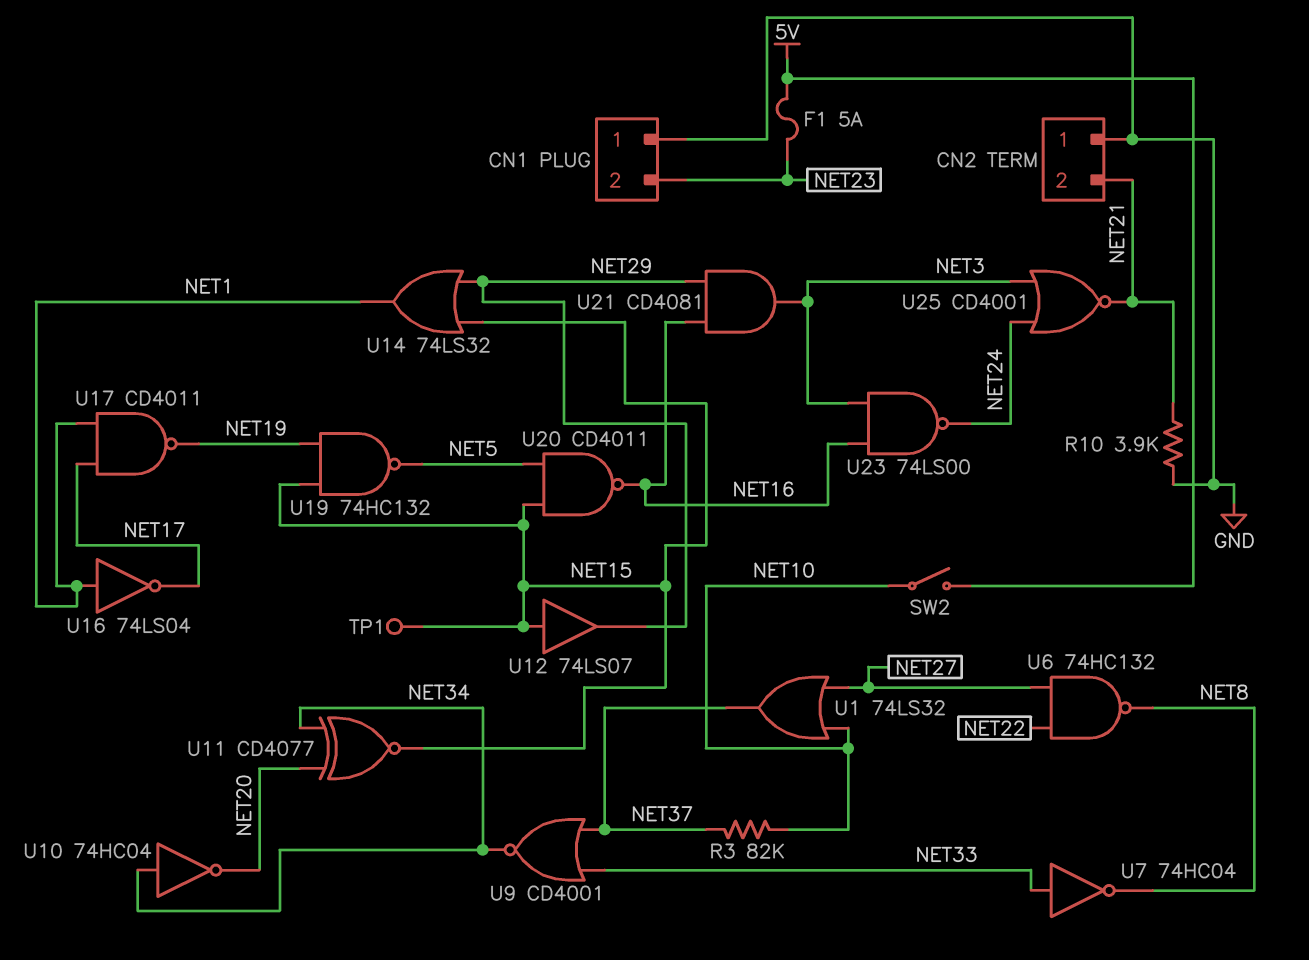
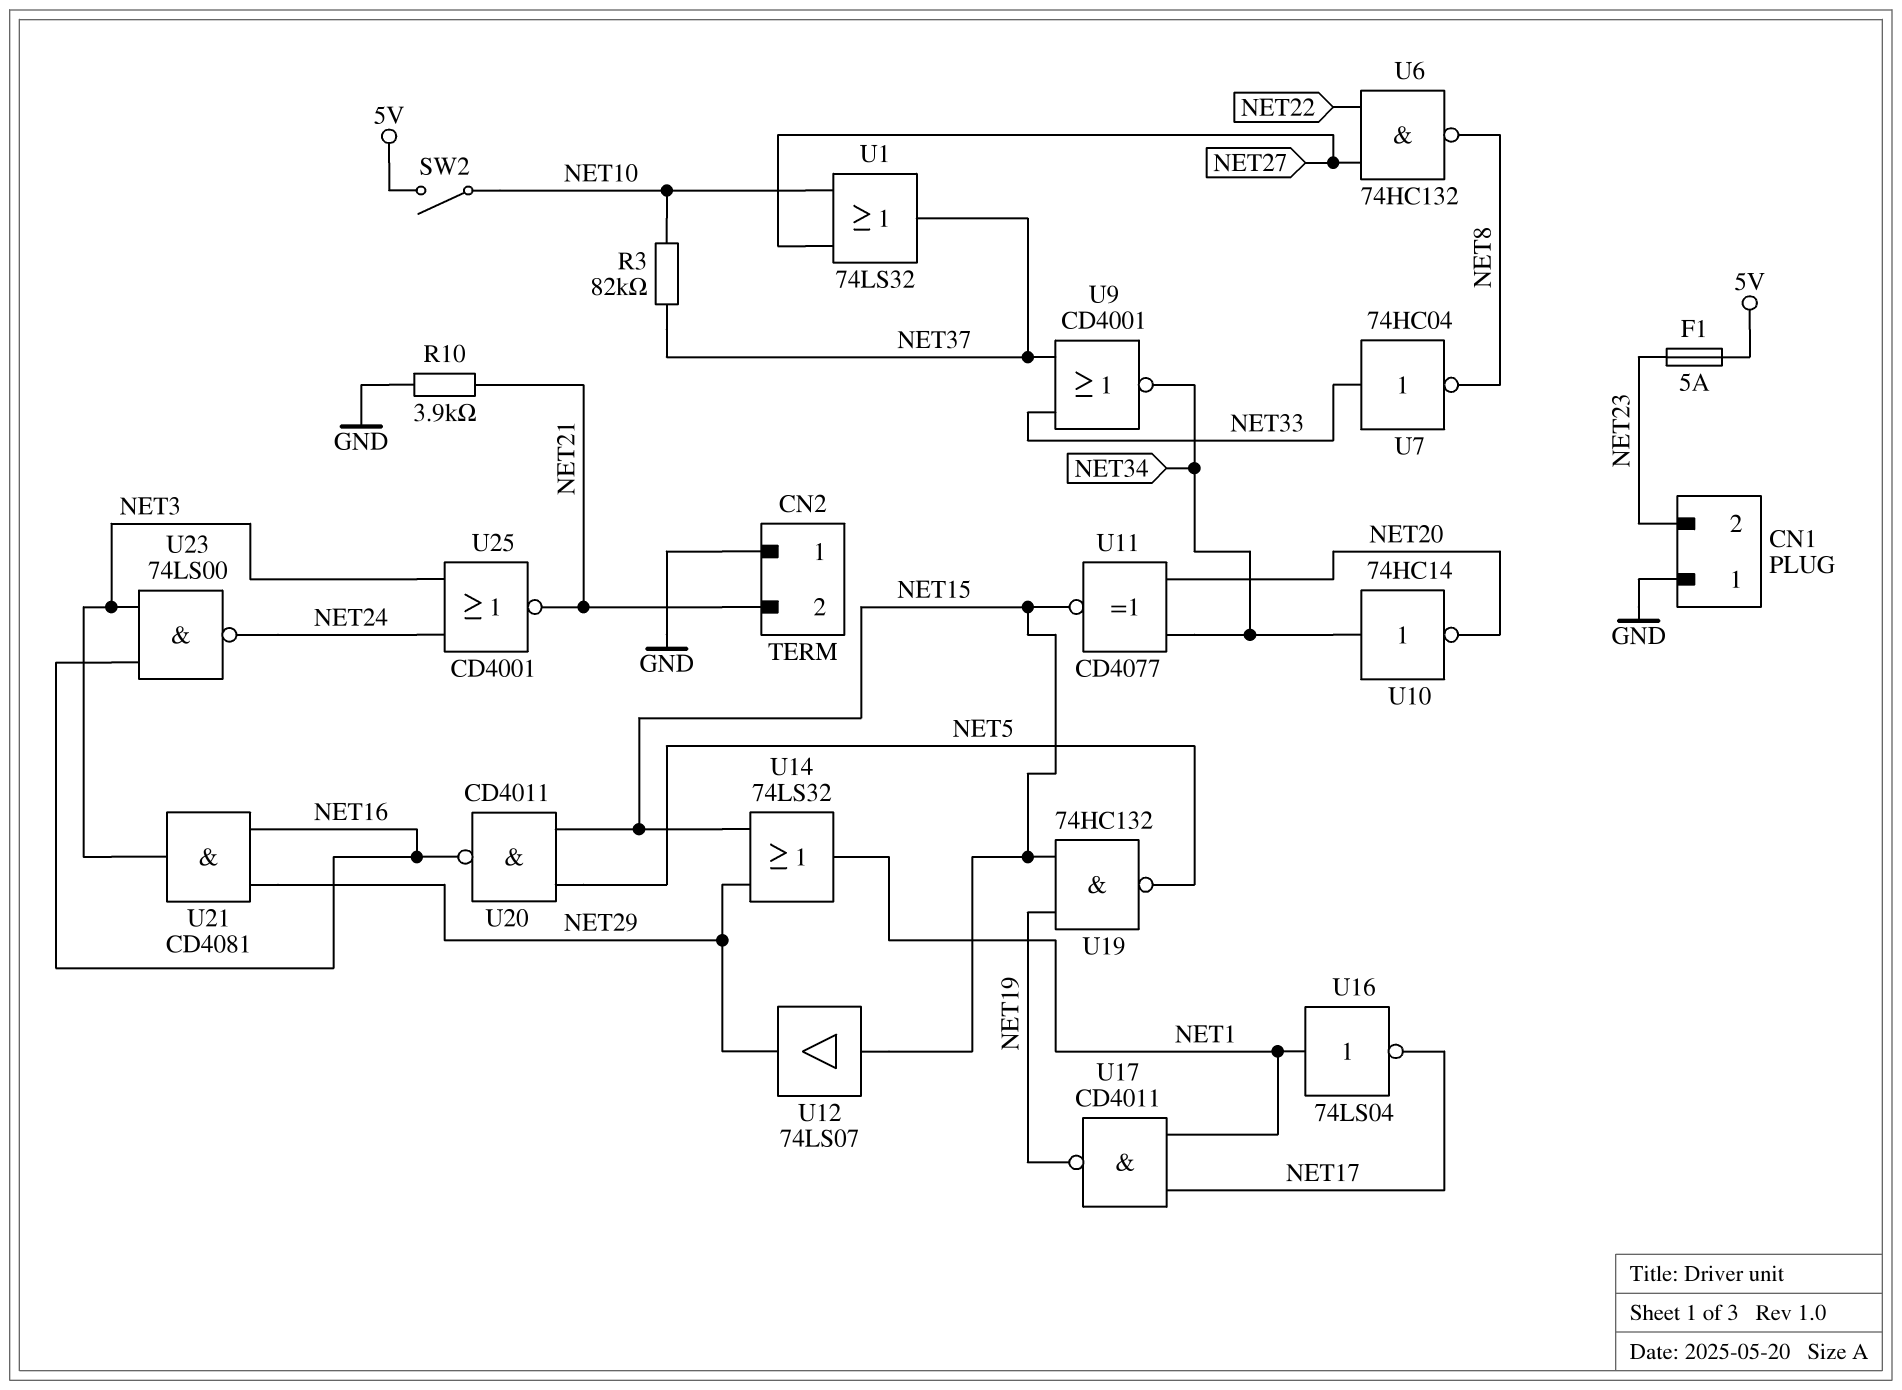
TP1: test point (NET15) -> none
U10: NOT 74HC04 (in NET34, out NET20) -> NOT 74HC14 (in NET34, out NET20)

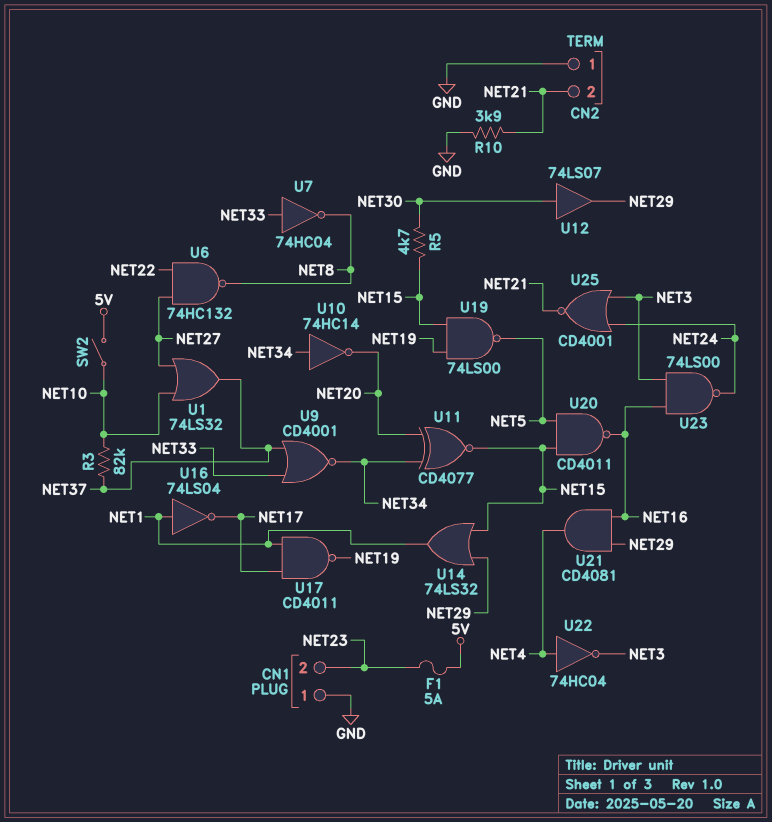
R5: none -> 4.7k (NET15, NET30)
U12: buffer 74LS07 (in NET15, out NET29) -> buffer 74LS07 (in NET30, out NET29)
U19: NAND 74HC132 (in NET15, in NET19, out NET5) -> NAND 74LS00 (in NET15, in NET19, out NET5)
U21: AND CD4081 (in NET16, in NET29, out NET3) -> AND CD4081 (in NET16, in NET29, out NET4)
U22: none -> NOT 74HC04 (in NET4, out NET3)

